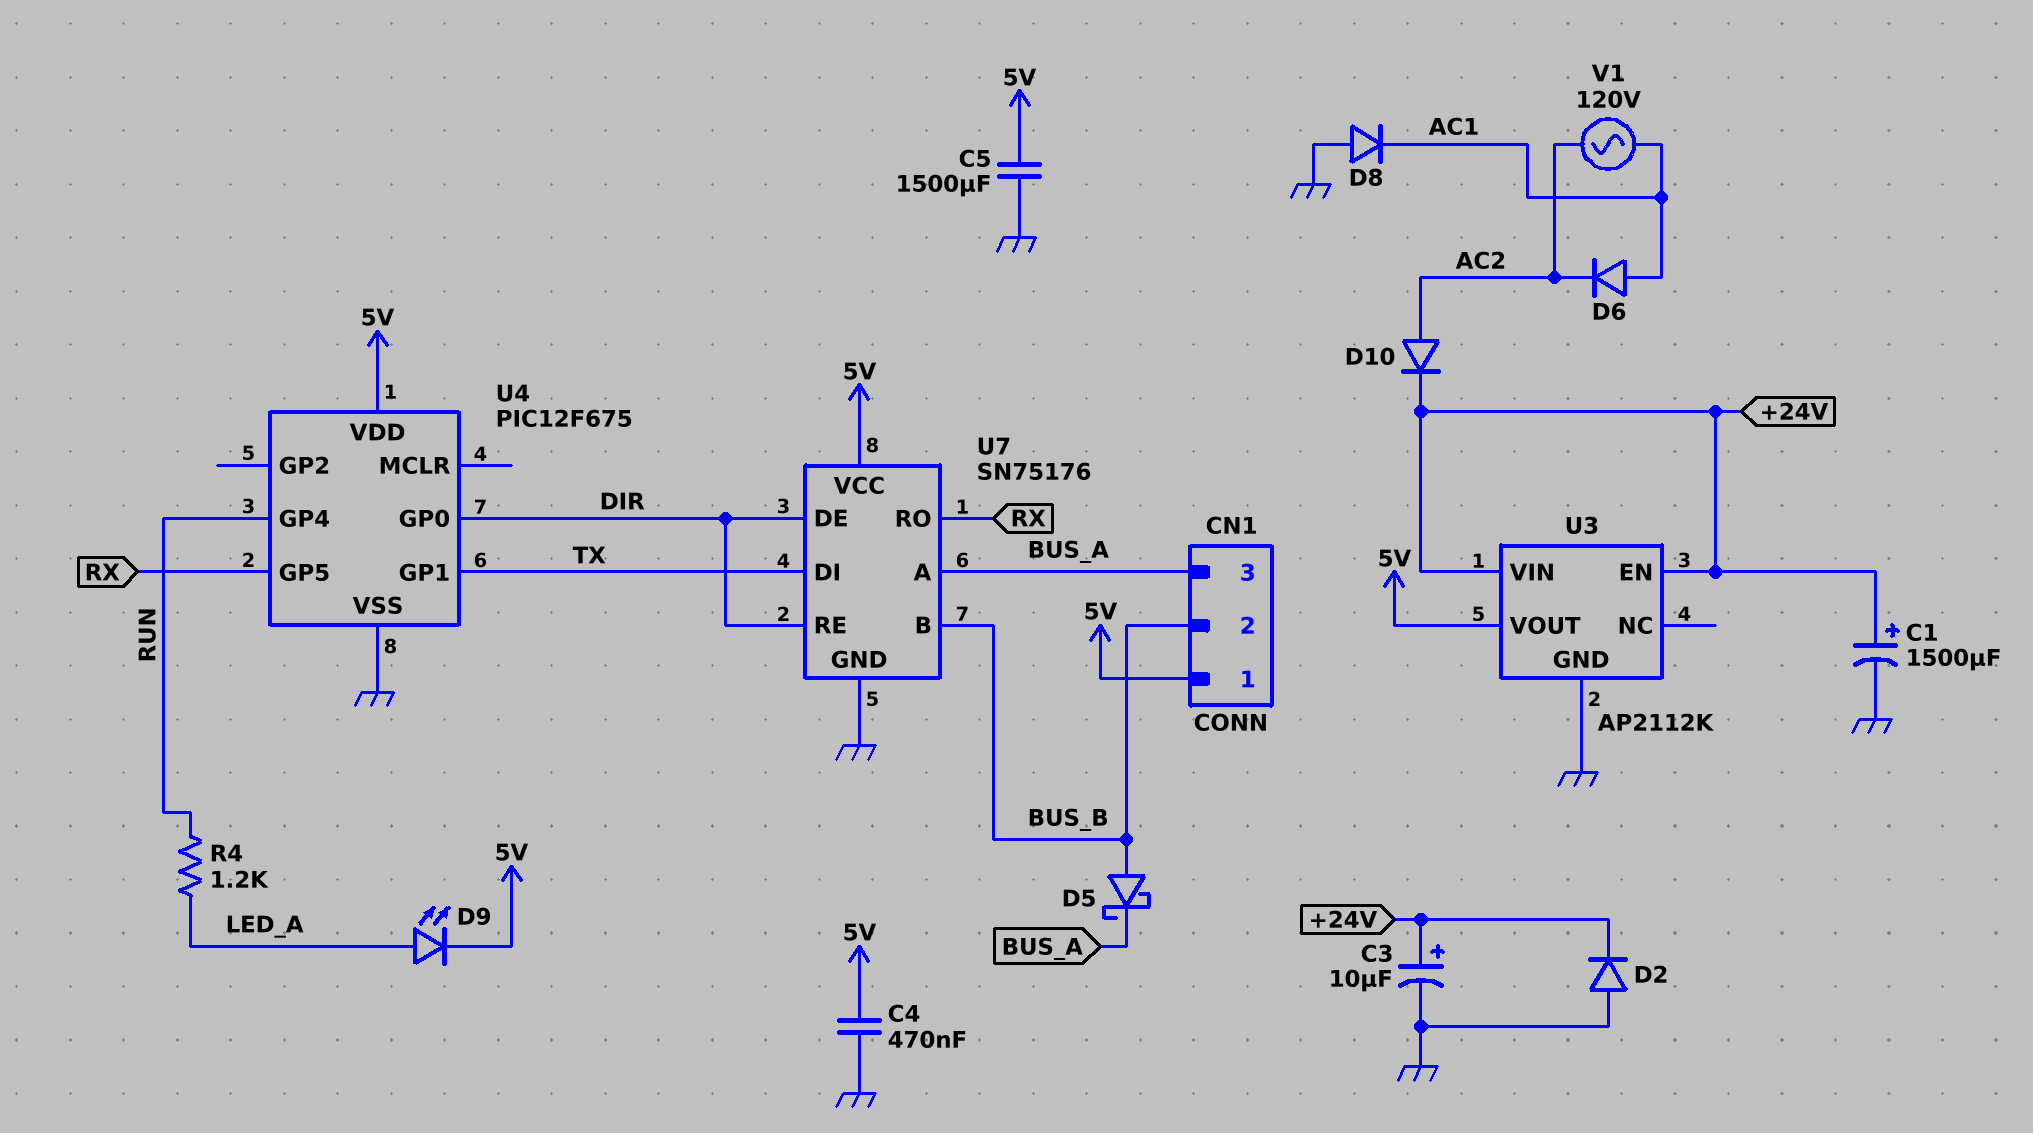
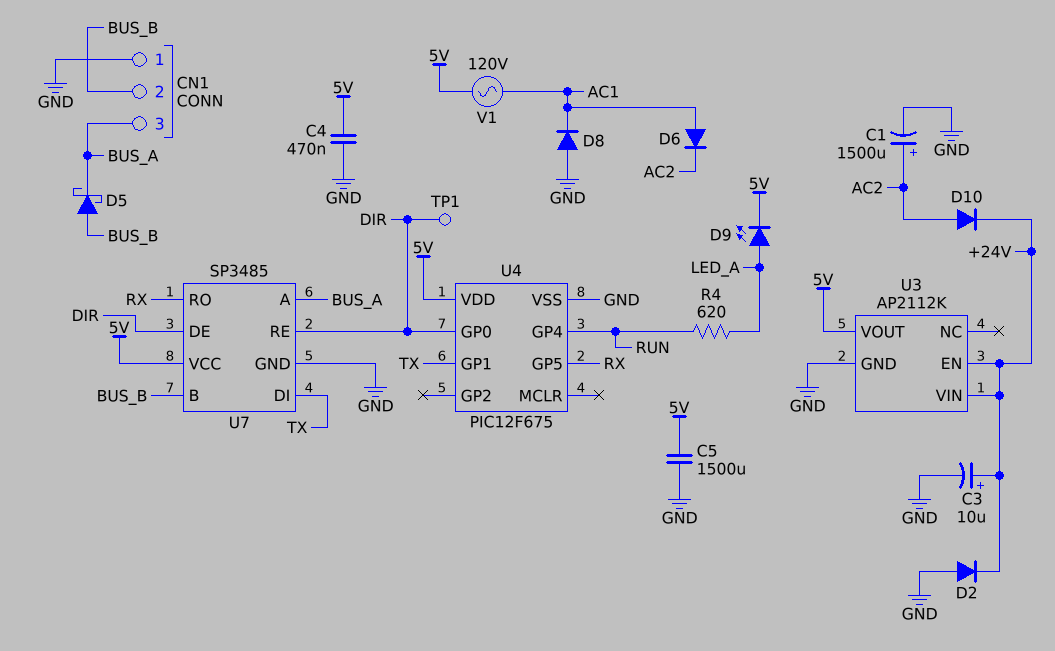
C1: 1500uF (plus +24V, minus GND) -> 1500uF (plus AC2, minus GND)
CN1 pin 1: 5V -> GND
R4: 1.2k (LED_A, RUN) -> 620 (LED_A, RUN)
TP1: none -> test point (DIR)
U7: SN75176 -> SP3485
V1: AC 120V (AC1, AC2) -> AC 120V (5V, AC1)

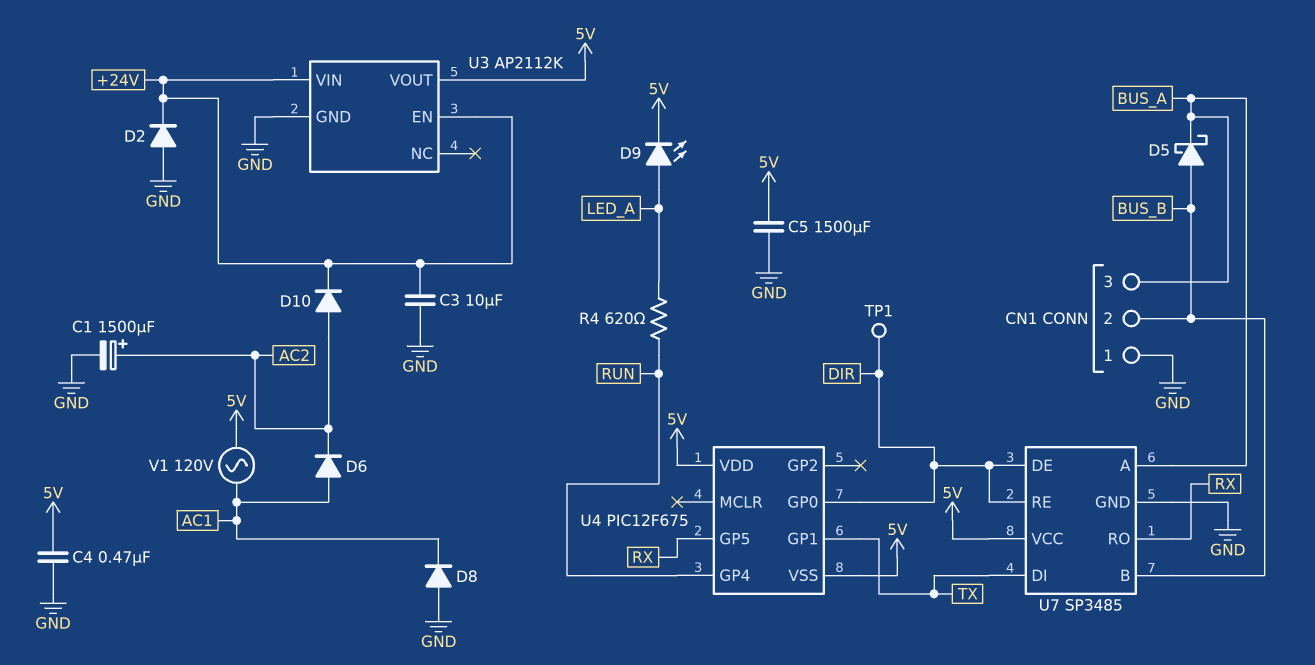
C3: 10uF (plus +24V, minus GND) -> 10uF (+24V, GND)
U4 pin VSS: GND -> 5V

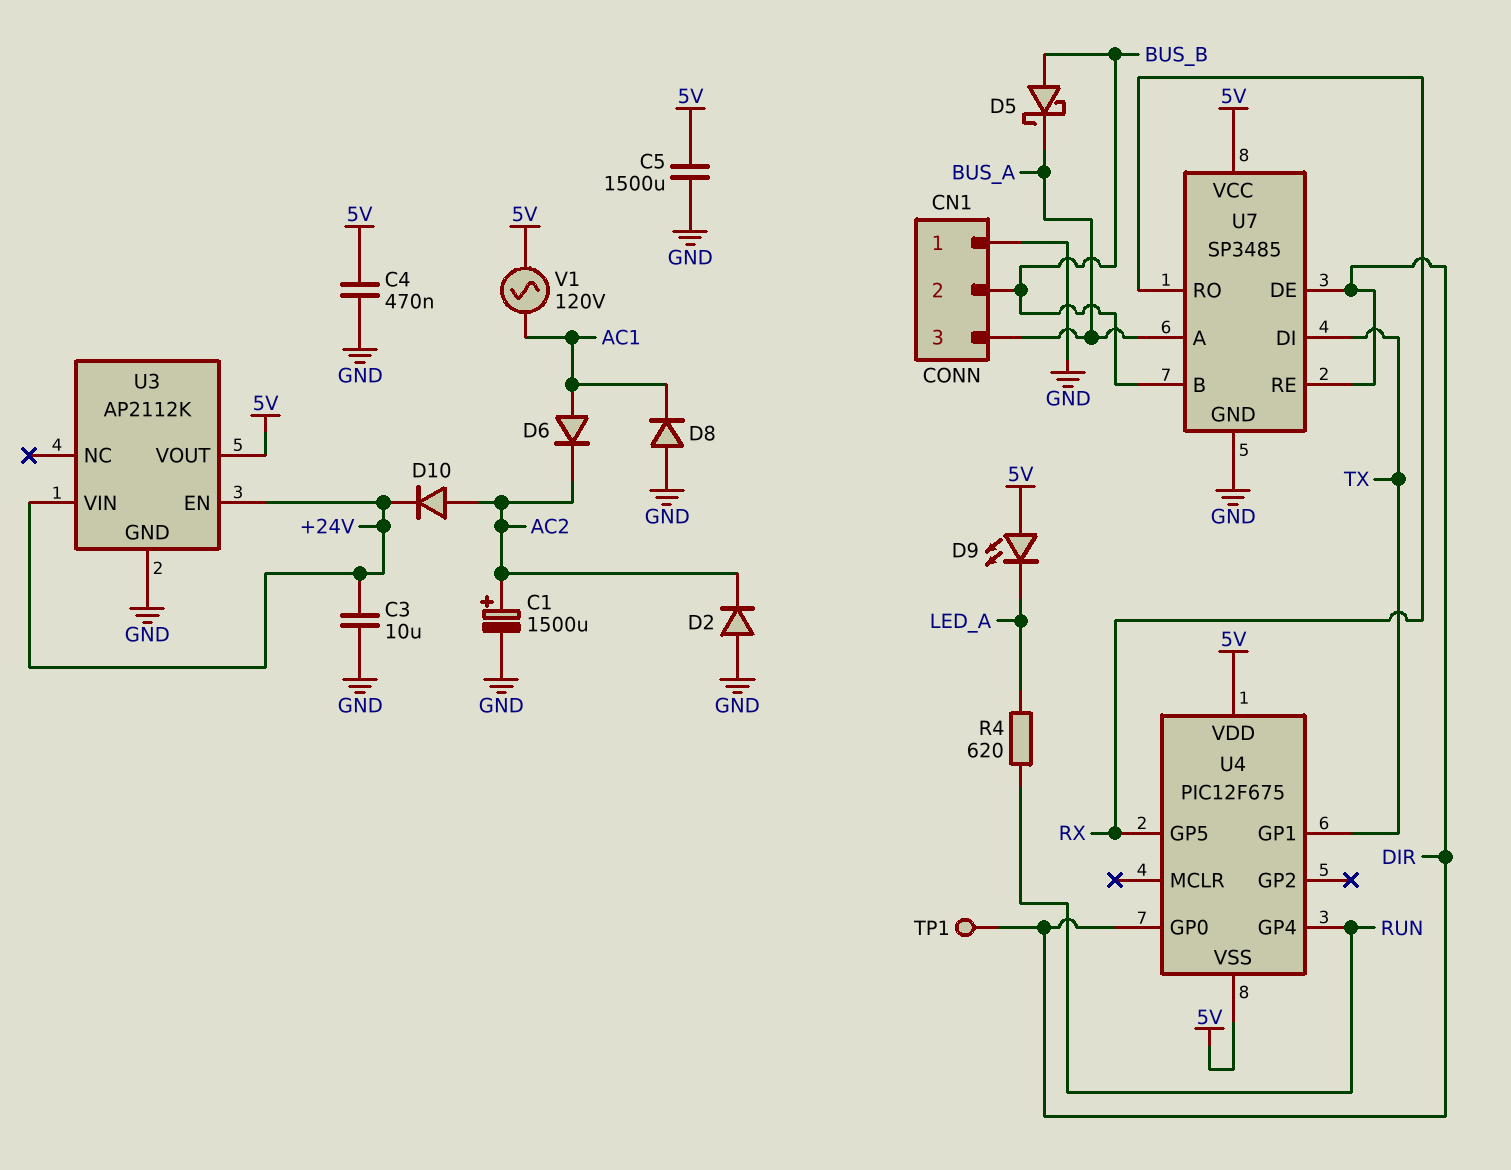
D2: diode (A GND, K +24V) -> diode (A GND, K AC2)
D9: LED (A LED_A, K 5V) -> LED (A 5V, K LED_A)

